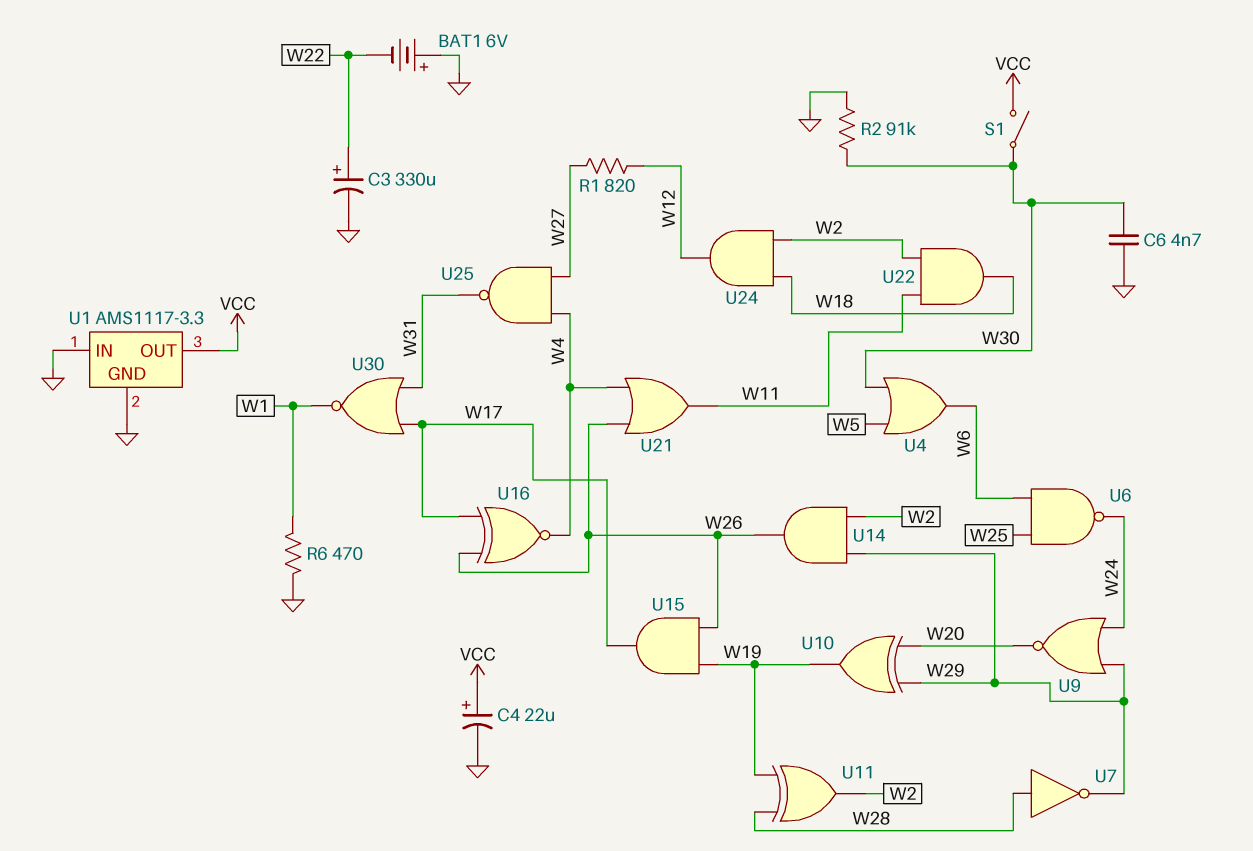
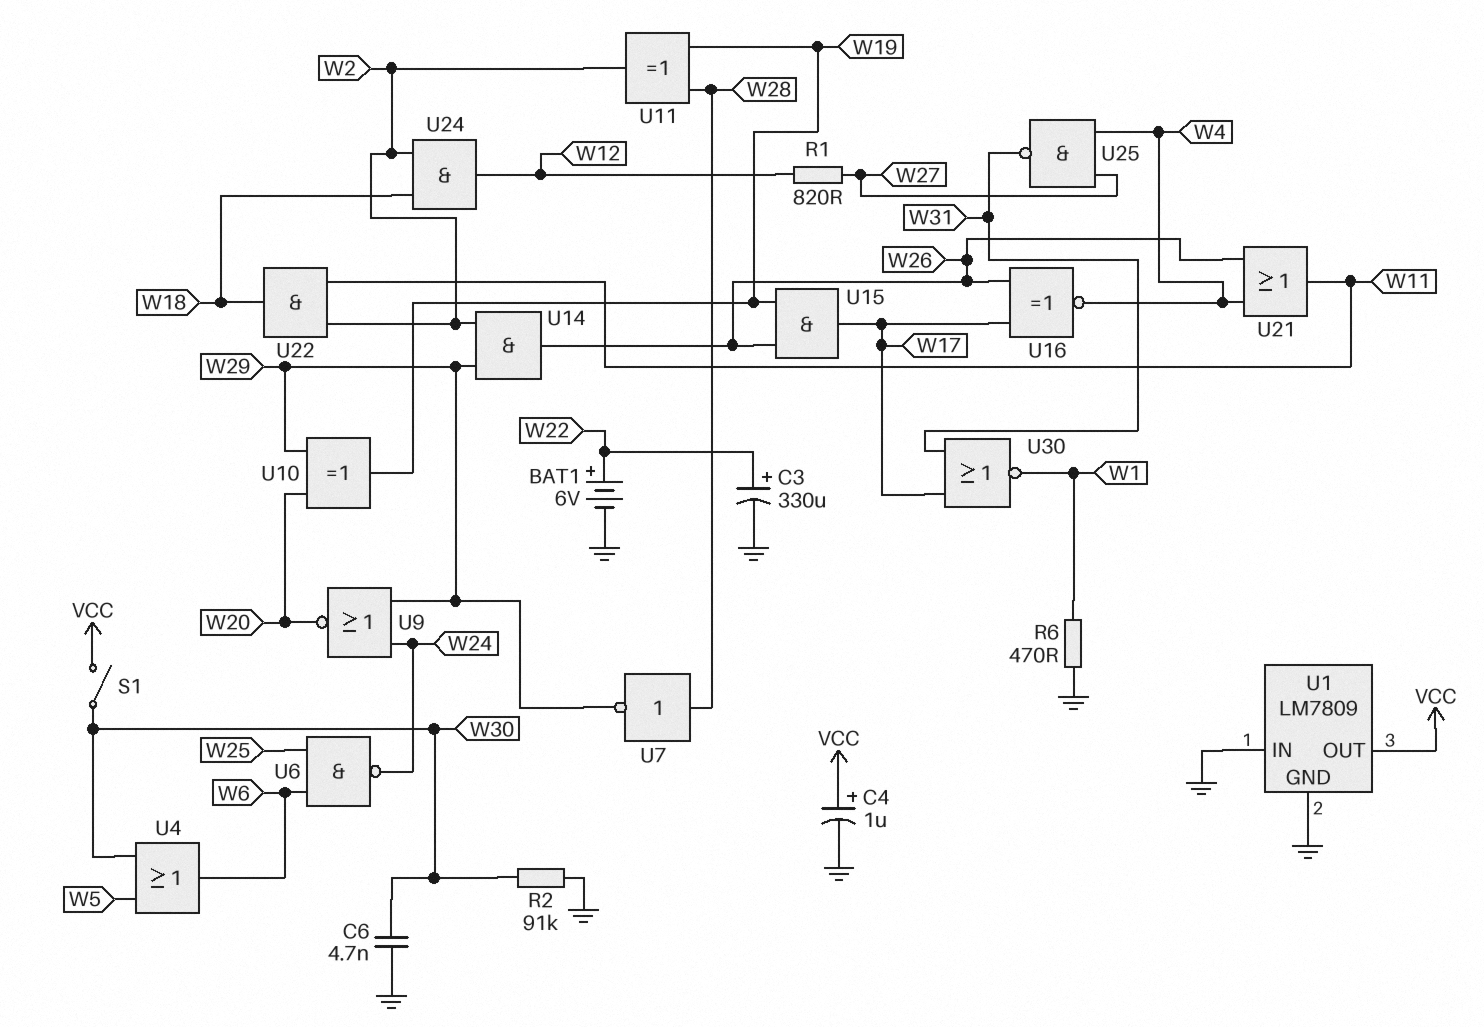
BAT1: 6V (plus GND, minus W22) -> 6V (plus W22, minus GND)
C4: 22uF (plus VCC, minus GND) -> 1uF (plus VCC, minus GND)
U1: AMS1117-3.3 -> LM7809

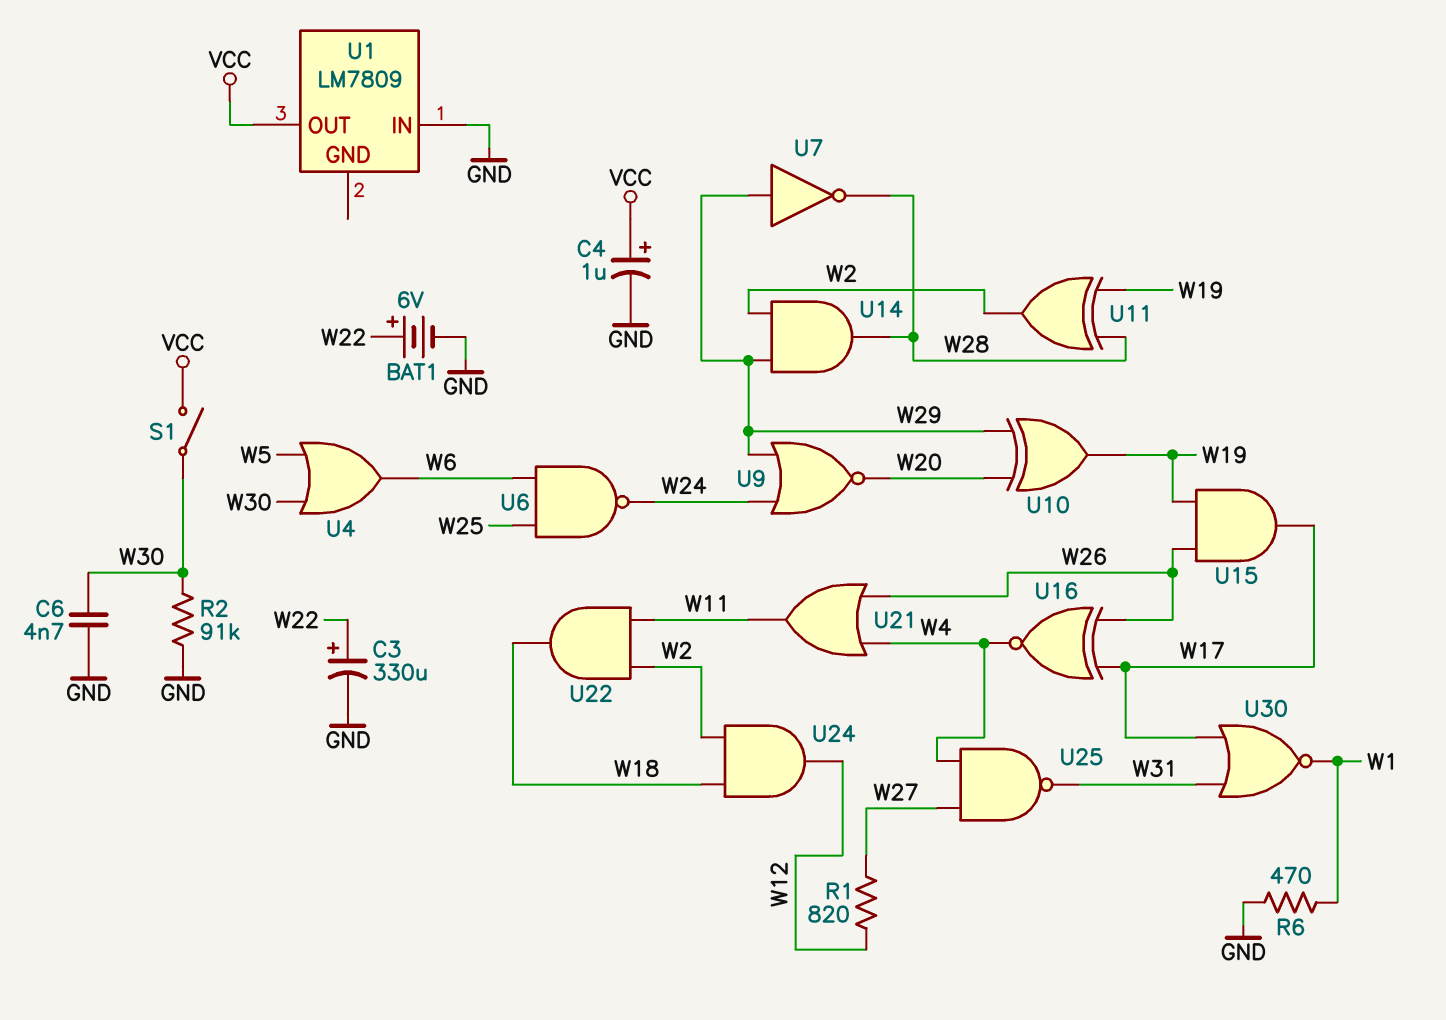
U1 pin GND: GND -> none
U7: NOT (in W28, out W29) -> NOT (in W29, out W28)
U14: AND (in W2, in W29, out W26) -> AND (in W2, in W29, out W28)

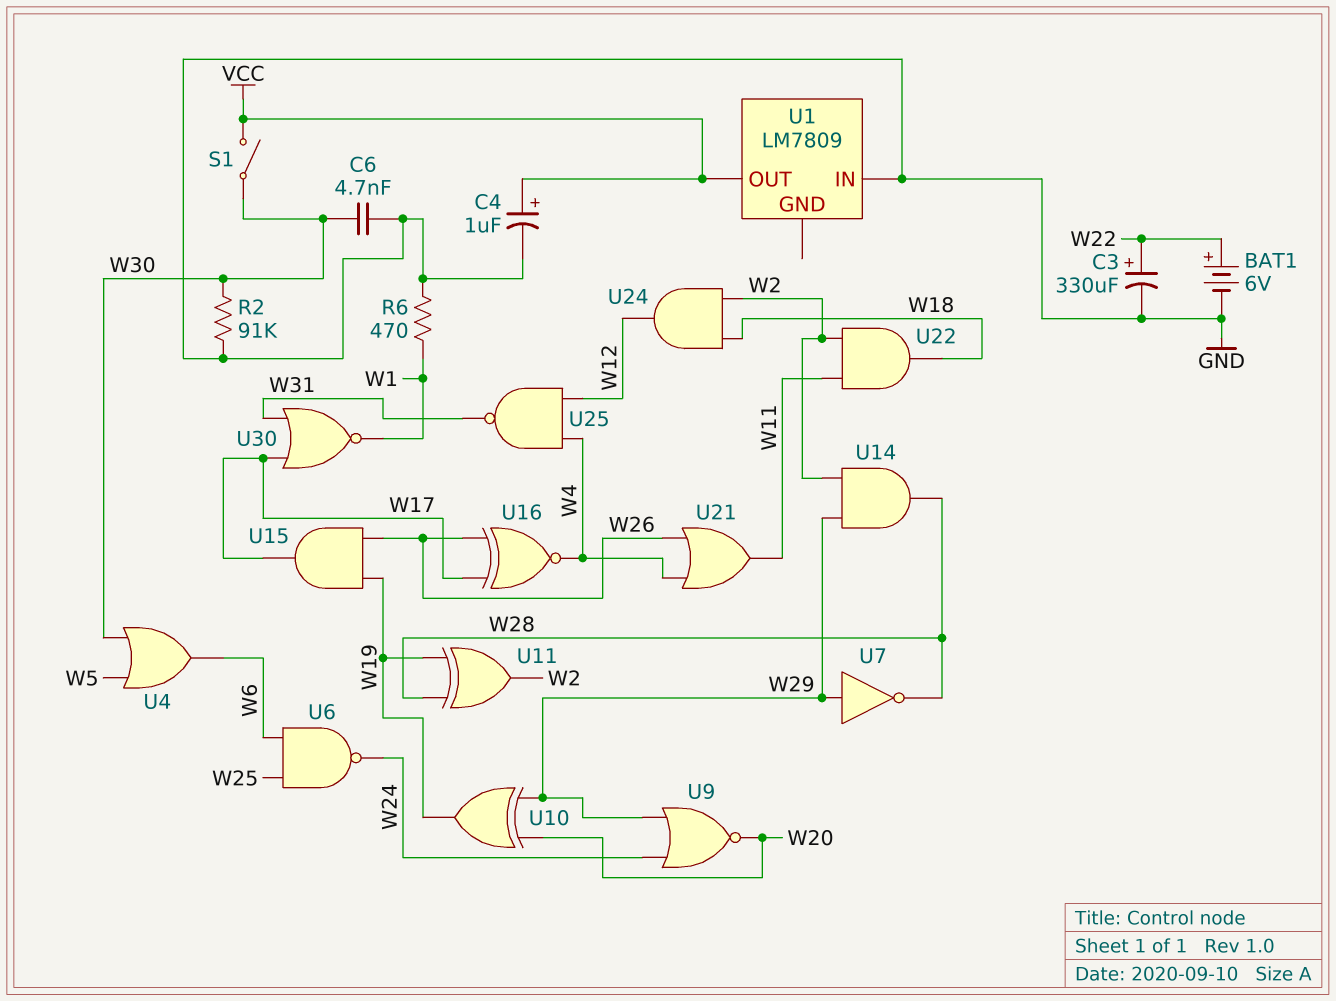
R1: 820 (W12, W27) -> none
U25: NAND (in W4, in W27, out W31) -> NAND (in W4, in W12, out W31)

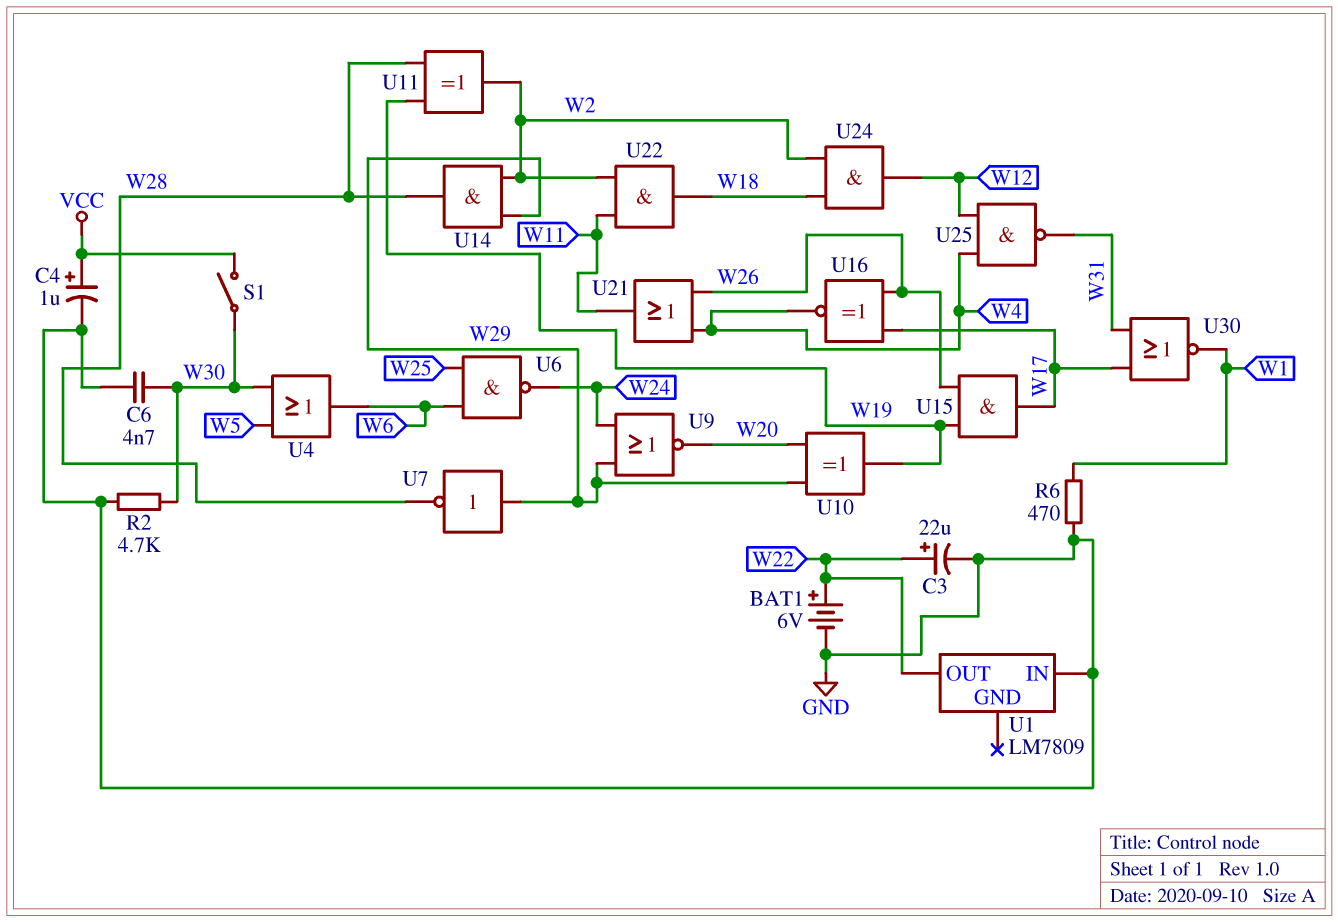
C3: 330uF (plus W22, minus GND) -> 22uF (plus W22, minus GND)
R2: 91k (GND, W30) -> 4.7k (GND, W30)
U1 pin OUT: VCC -> W22

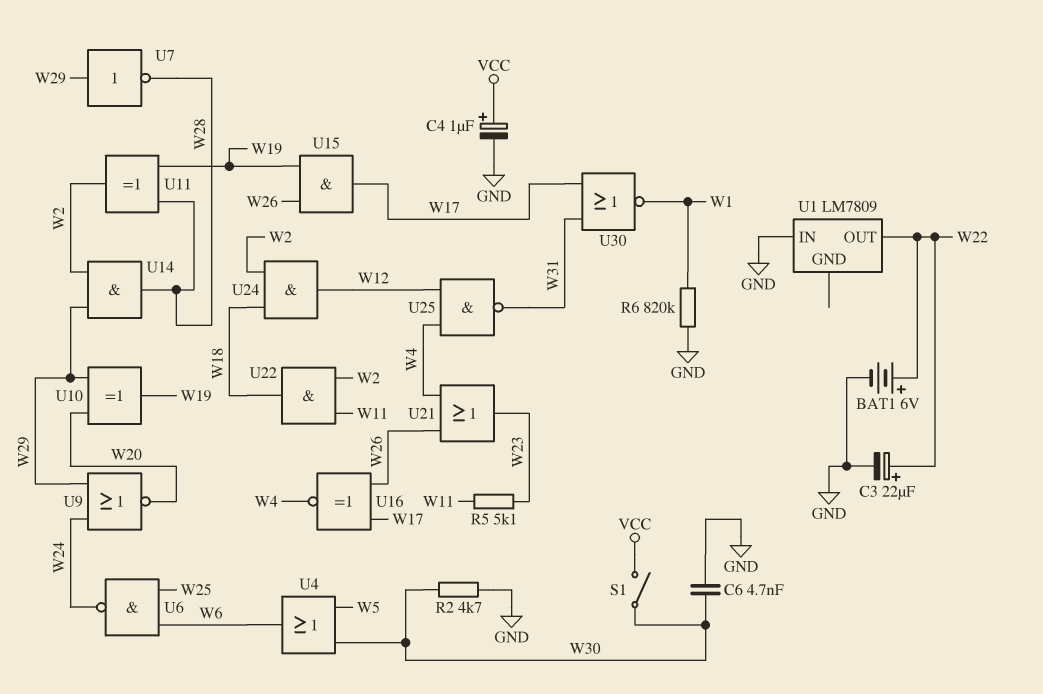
R5: none -> 5.1k (W11, W23)
R6: 470 (GND, W1) -> 820k (GND, W1)
U21: OR (in W4, in W26, out W11) -> OR (in W4, in W26, out W23)

